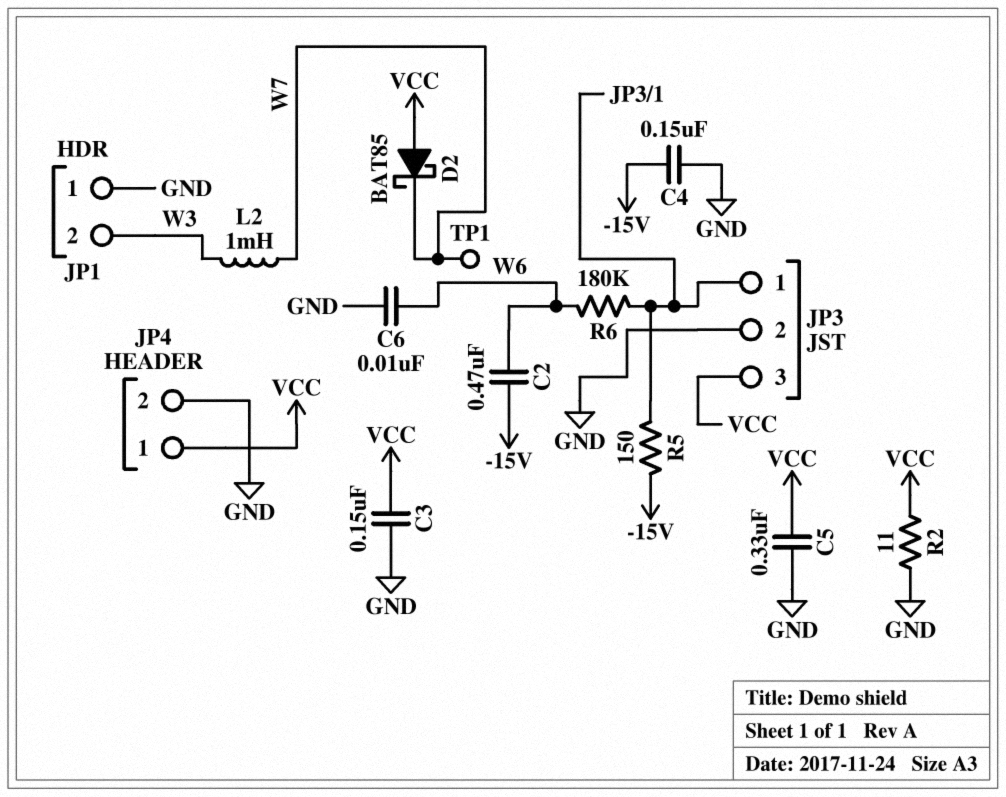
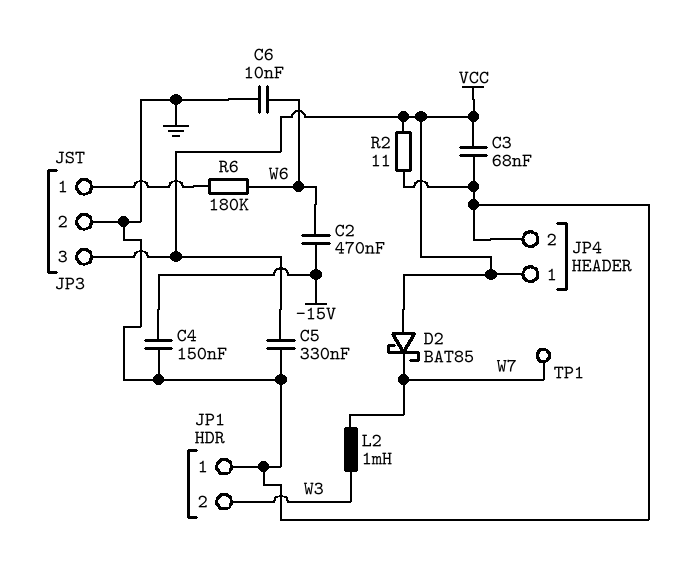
C3: 150nF (GND, VCC) -> 68nF (GND, VCC)
R5: 150 (-15V, JP3/1) -> none

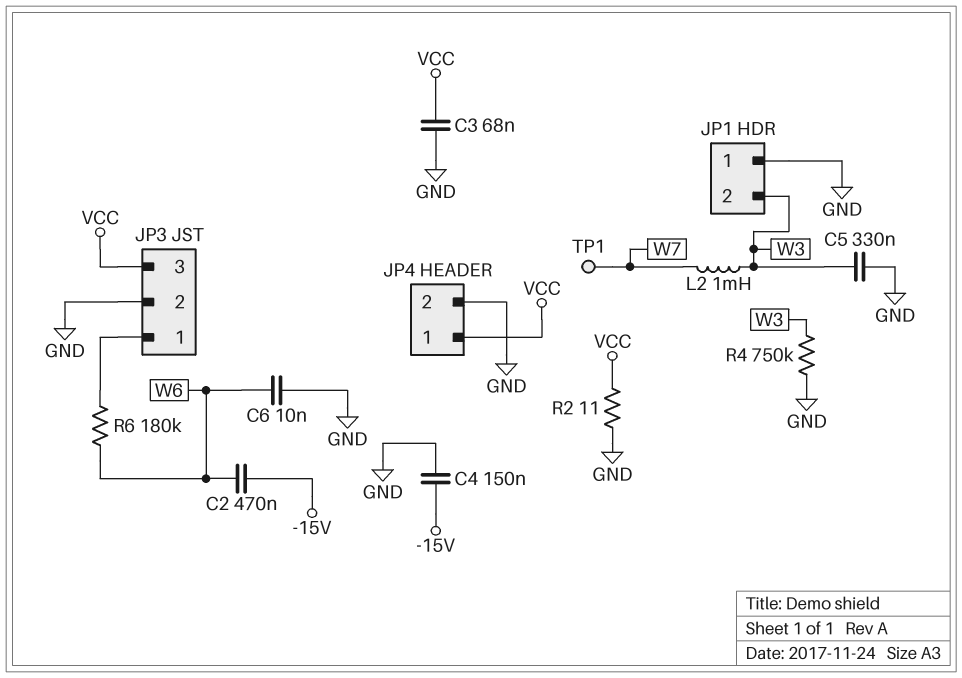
C5: 330nF (GND, VCC) -> 330nF (GND, W3)
D2: schottky BAT85 (A VCC, K W7) -> none
R4: none -> 750k (GND, W3)

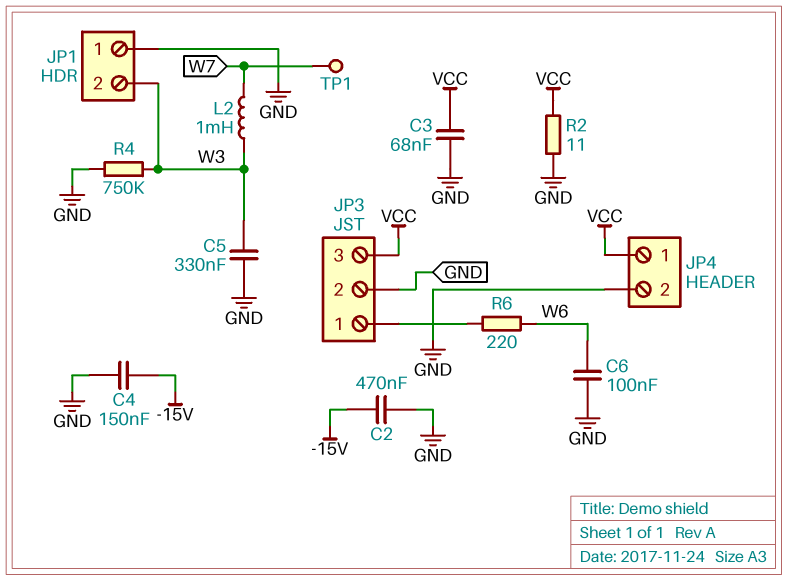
C2: 470nF (-15V, W6) -> 470nF (-15V, GND)
C6: 10nF (GND, W6) -> 100nF (GND, W6)
R6: 180k (JP3/1, W6) -> 220 (JP3/1, W6)

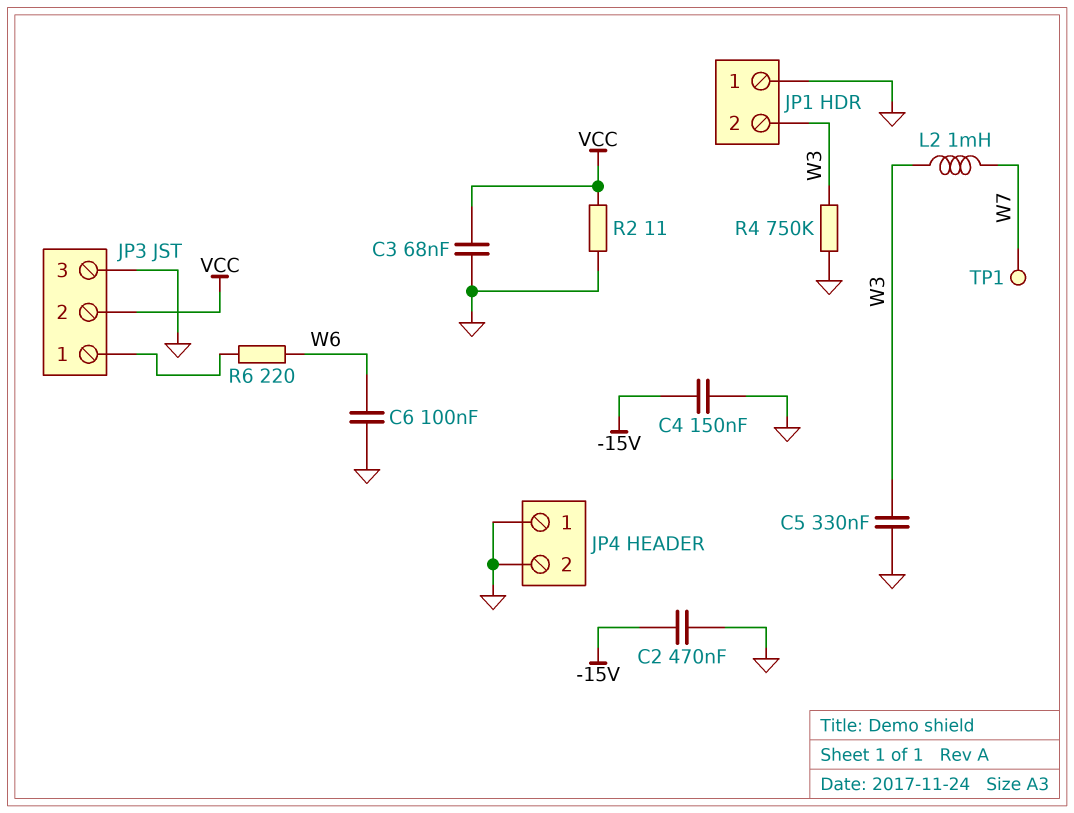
JP3 pin 2: GND -> VCC
JP3 pin 3: VCC -> GND
JP4 pin 1: VCC -> GND

